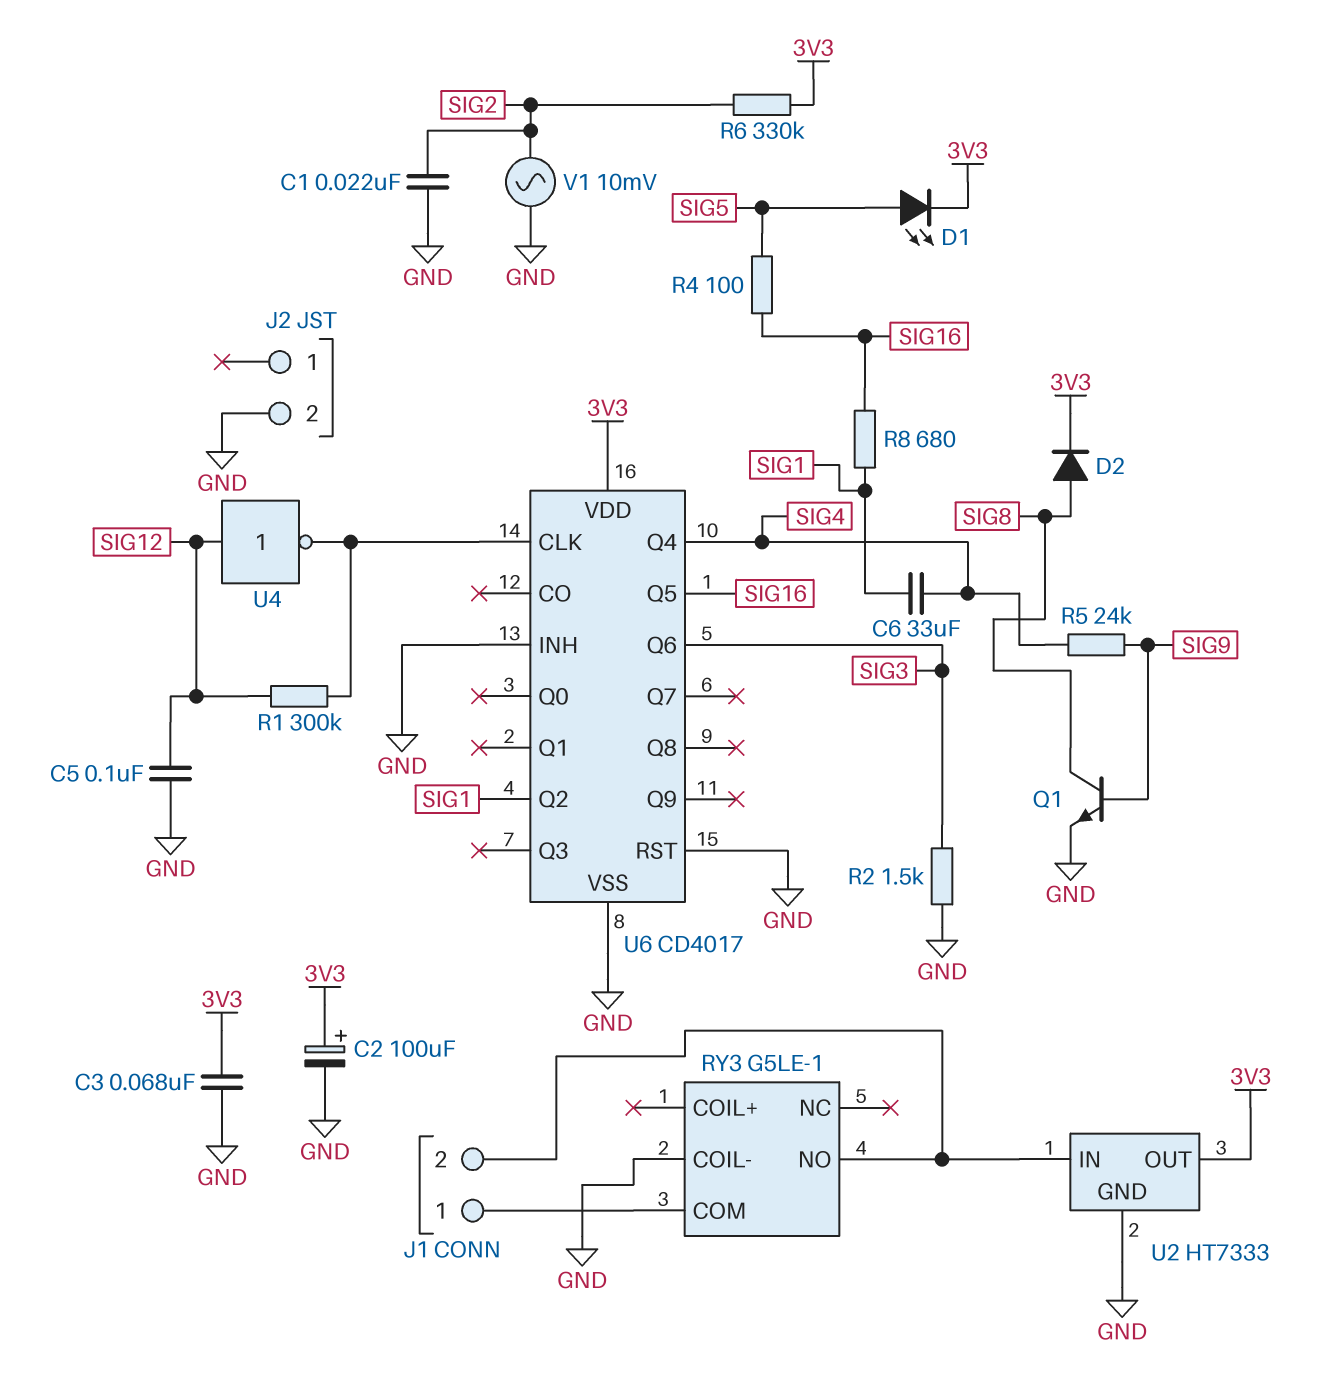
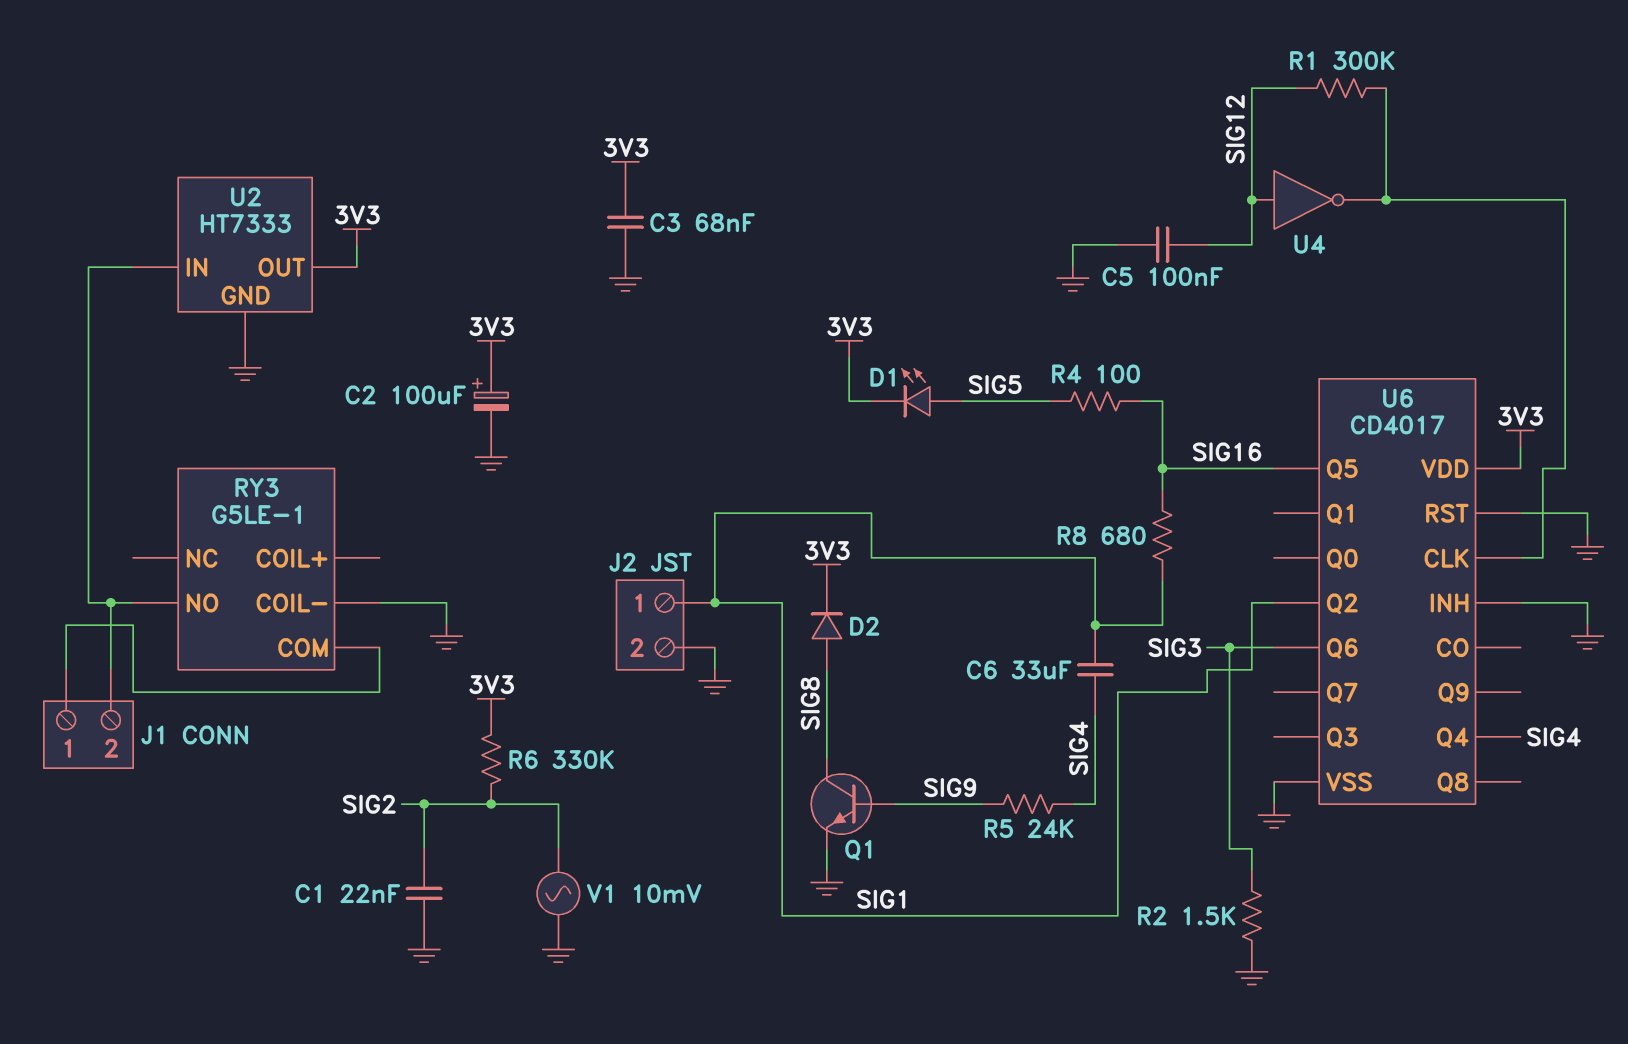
J2 pin 1: none -> SIG1

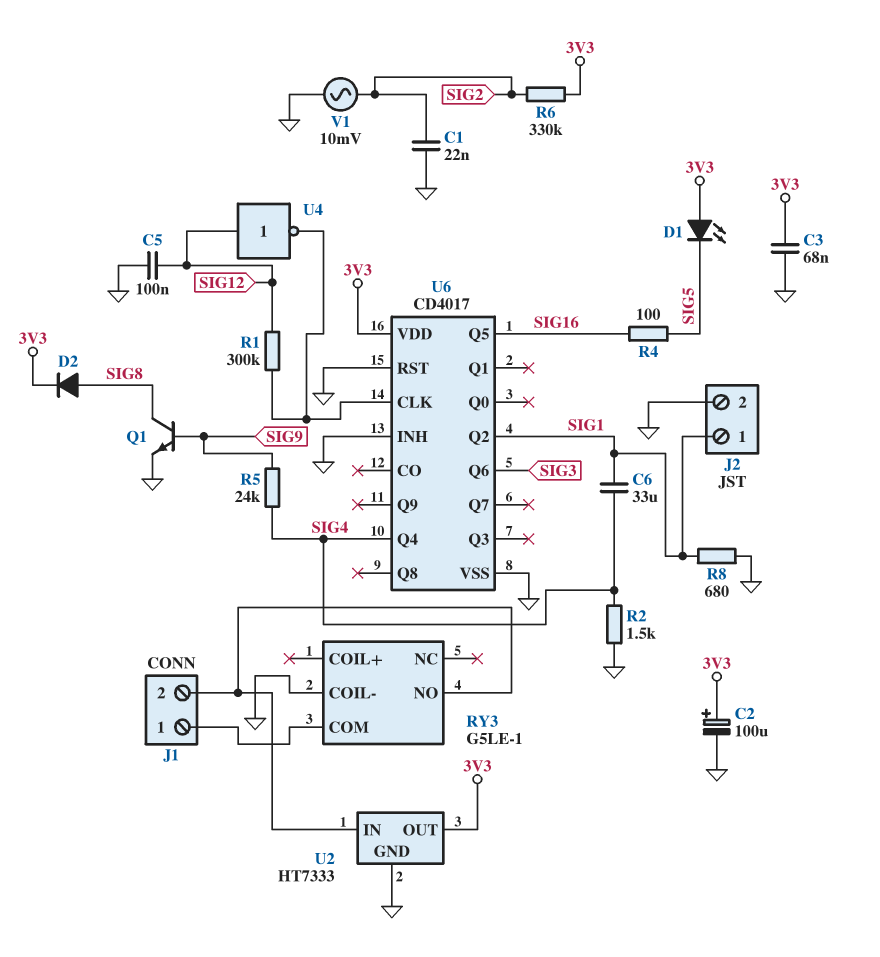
D1: LED (A SIG5, K 3V3) -> LED (A 3V3, K SIG5)
R2: 1.5k (GND, SIG3) -> 1.5k (GND, SIG4)
R8: 680 (SIG1, SIG16) -> 680 (GND, SIG1)

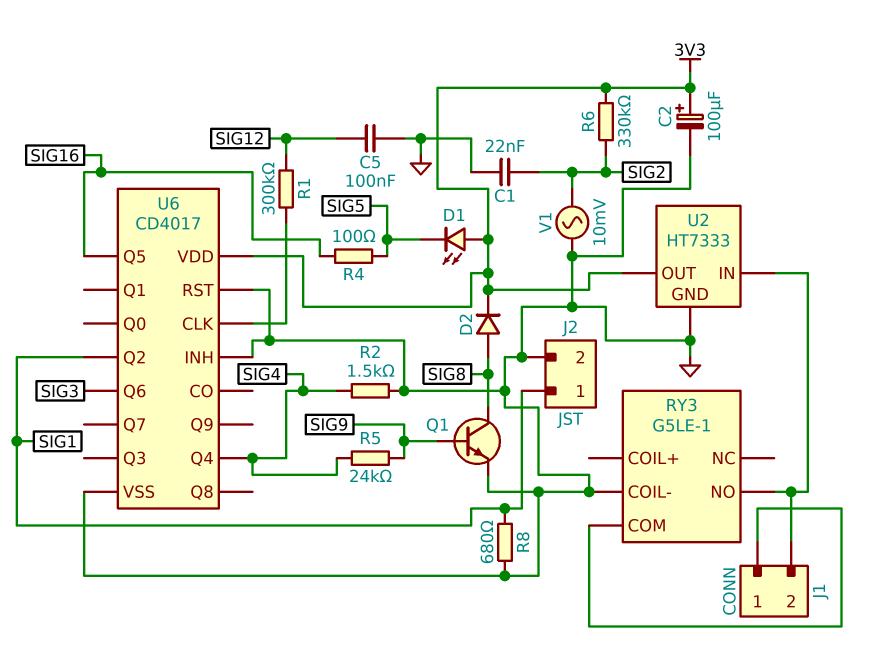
C3: 68nF (3V3, GND) -> none
C6: 33uF (SIG1, SIG4) -> none
U4: NOT (in SIG12, out U6/CLK) -> none

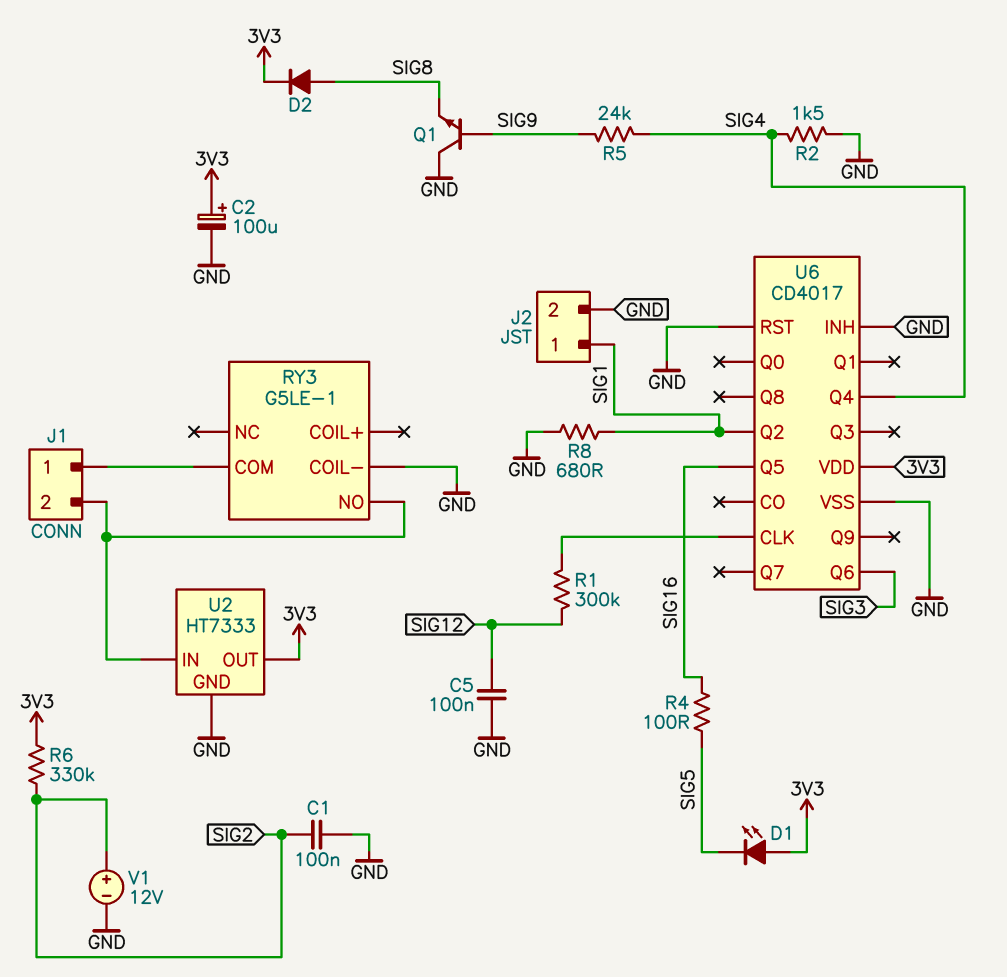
C1: 22nF (GND, SIG2) -> 100nF (GND, SIG2)
Q1: NPN (B SIG9, C SIG8, E GND) -> NPN (B SIG9, C GND, E SIG8)
V1: AC 10mV (GND, SIG2) -> 12V (plus SIG2, minus GND)

